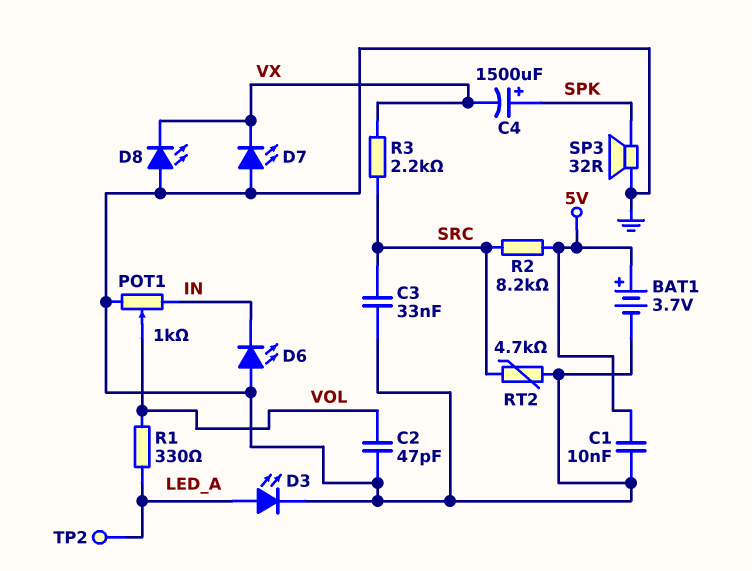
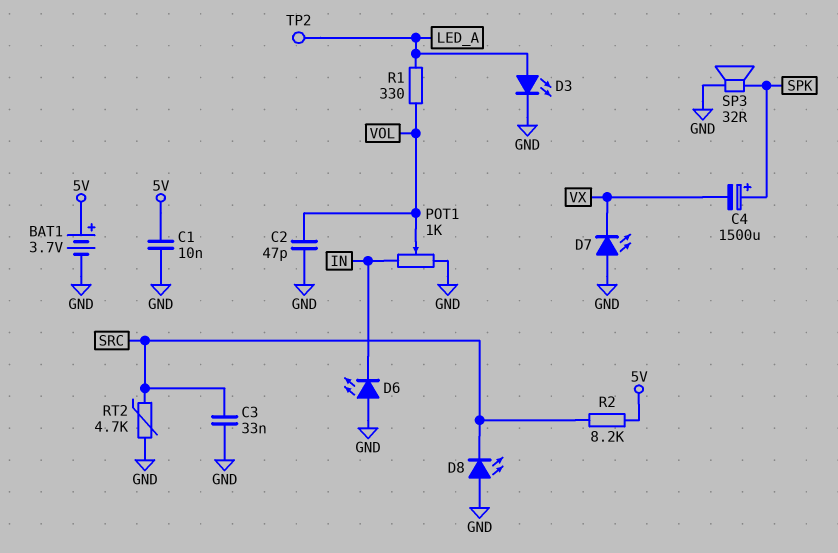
D8: LED (A GND, K VX) -> LED (A GND, K SRC)
R3: 2.2k (SRC, VX) -> none

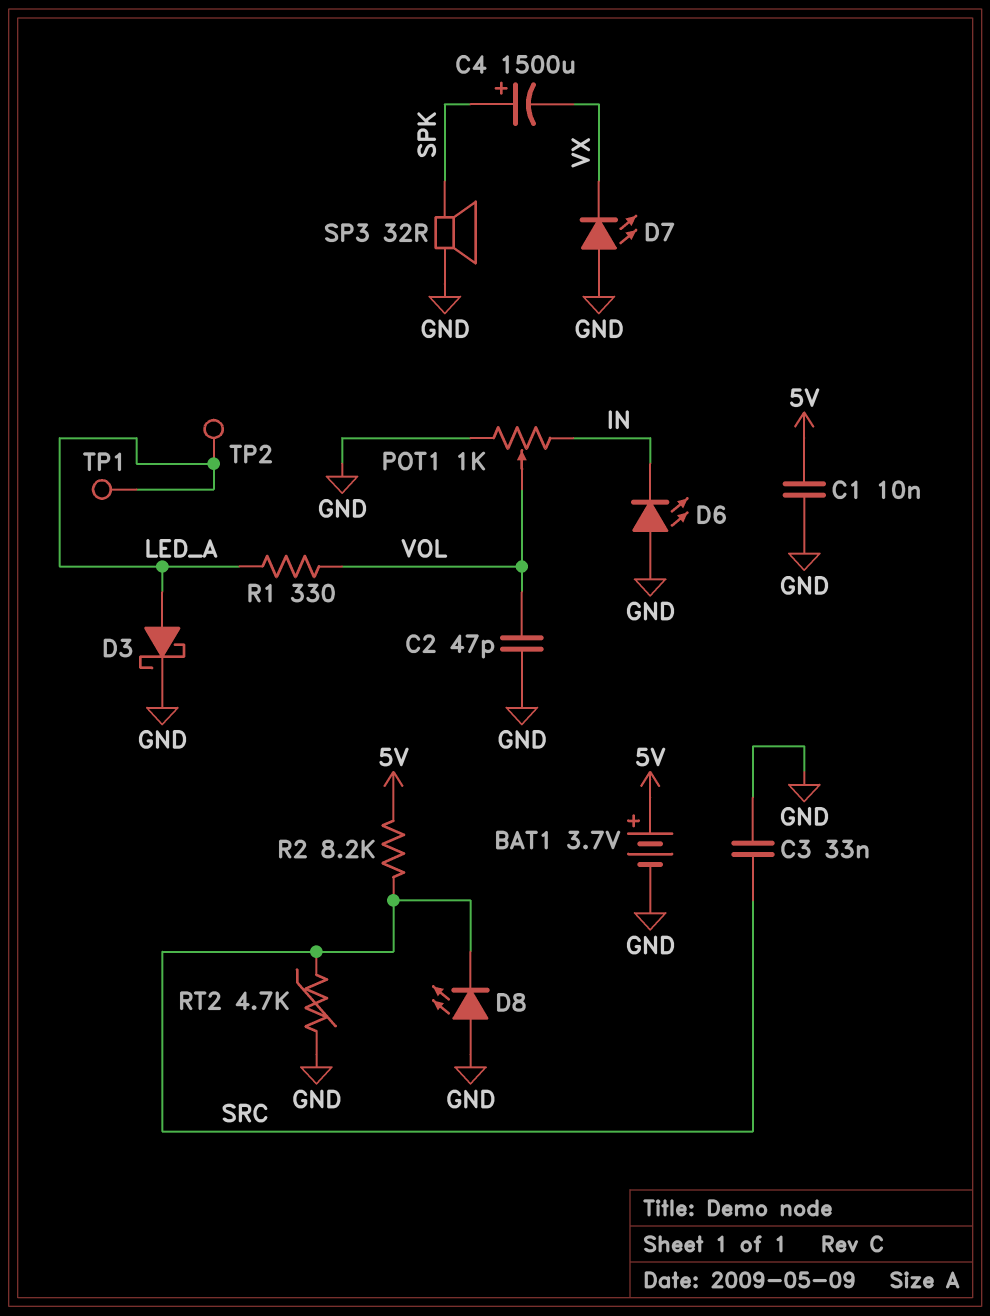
D3: LED (A LED_A, K GND) -> schottky (A LED_A, K GND)
TP1: none -> test point (LED_A)

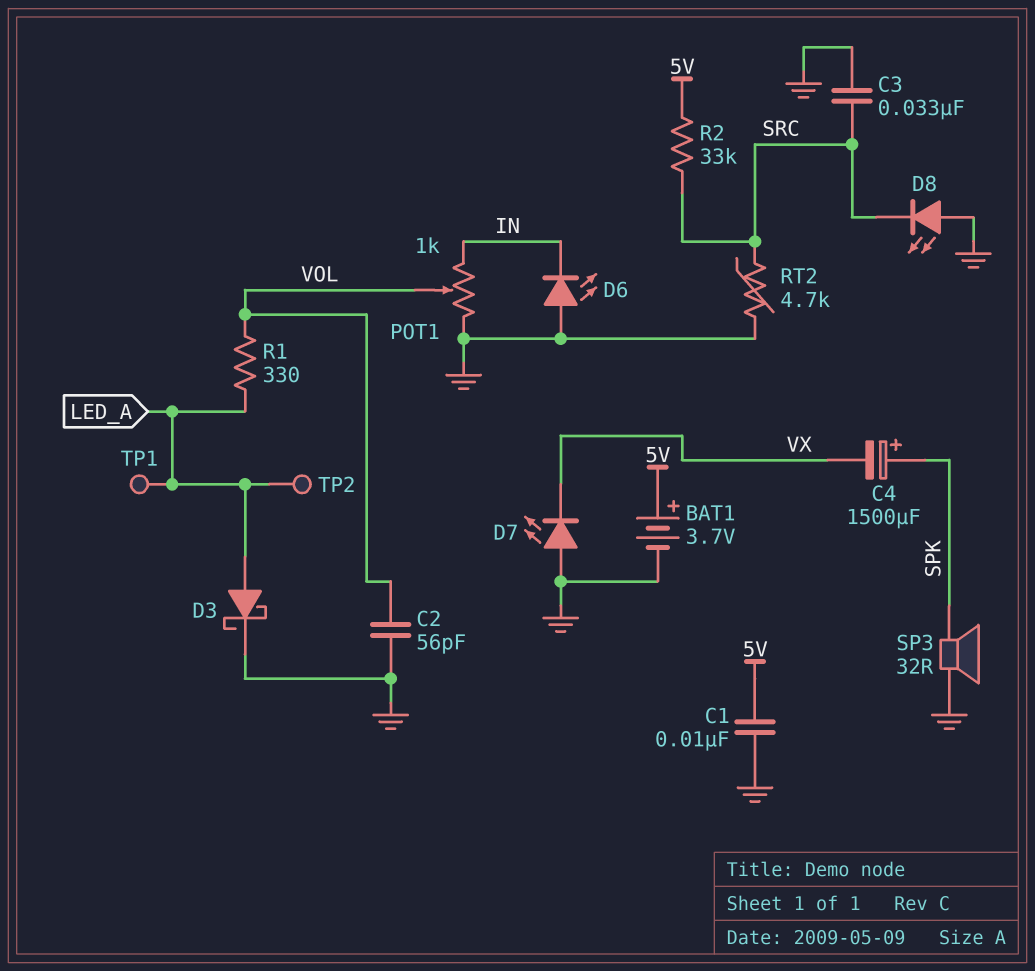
C2: 47pF (GND, VOL) -> 56pF (GND, VOL)
R2: 8.2k (5V, SRC) -> 33k (5V, SRC)

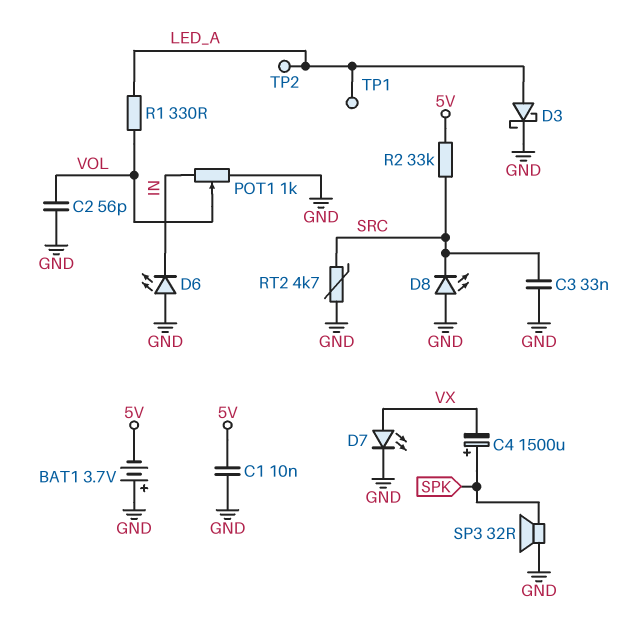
BAT1: 3.7V (plus 5V, minus GND) -> 3.7V (plus GND, minus 5V)
D7: LED (A GND, K VX) -> LED (A VX, K GND)

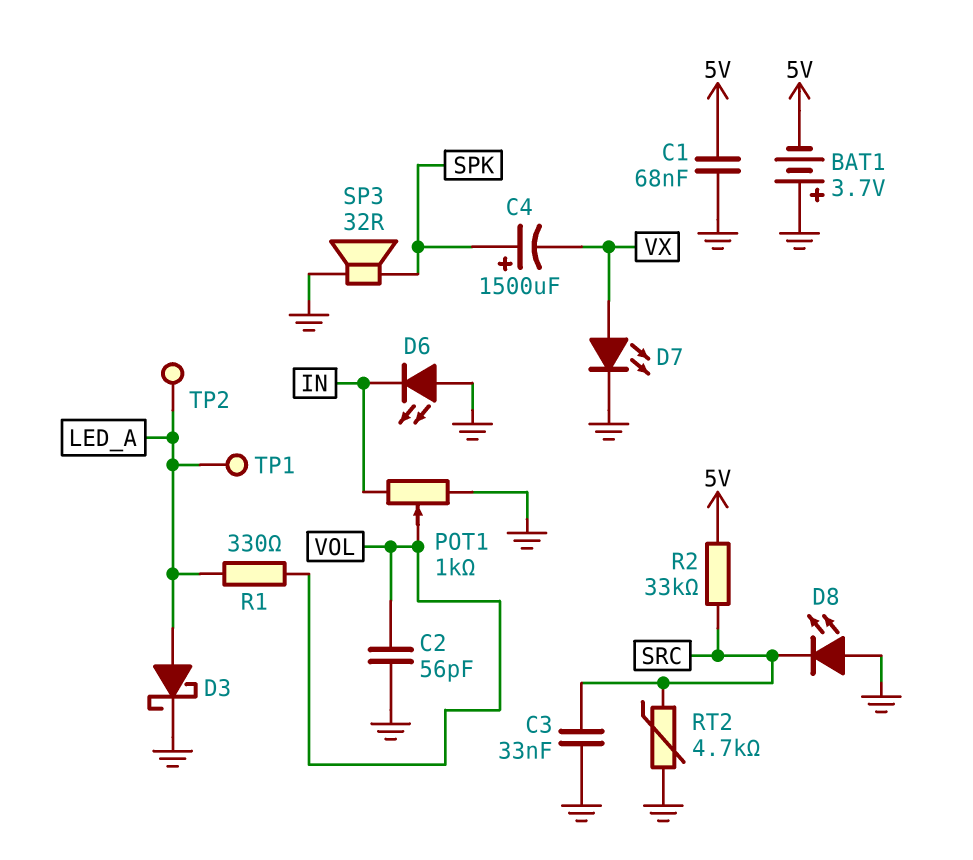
C1: 10nF (5V, GND) -> 68nF (5V, GND)

